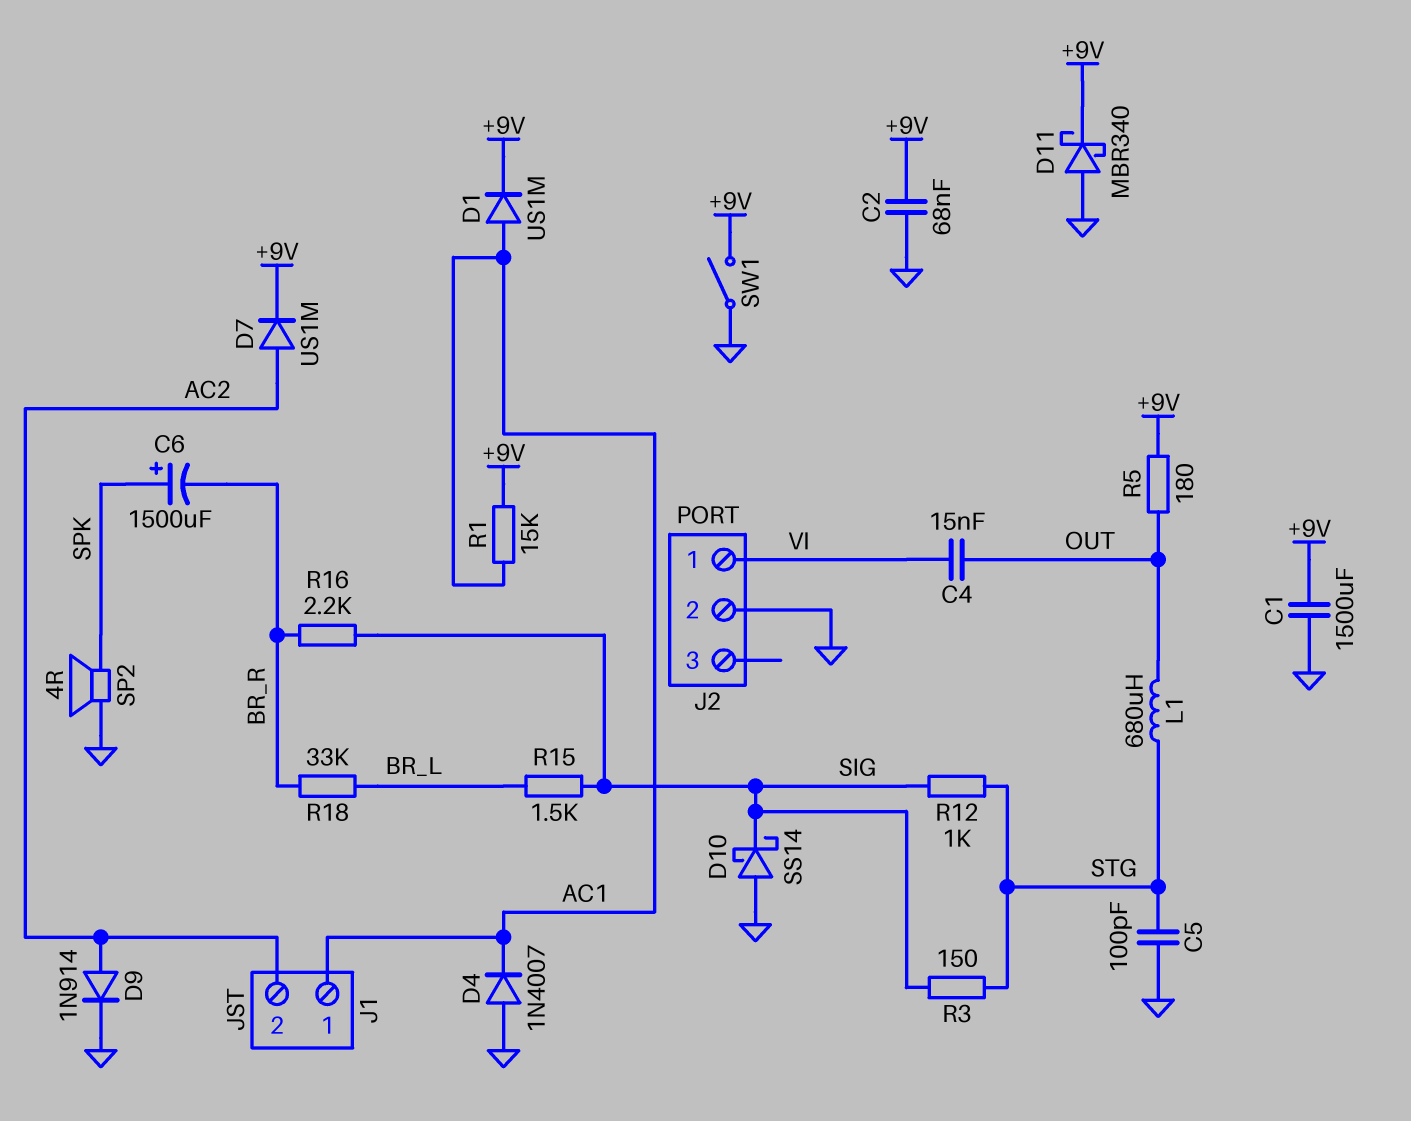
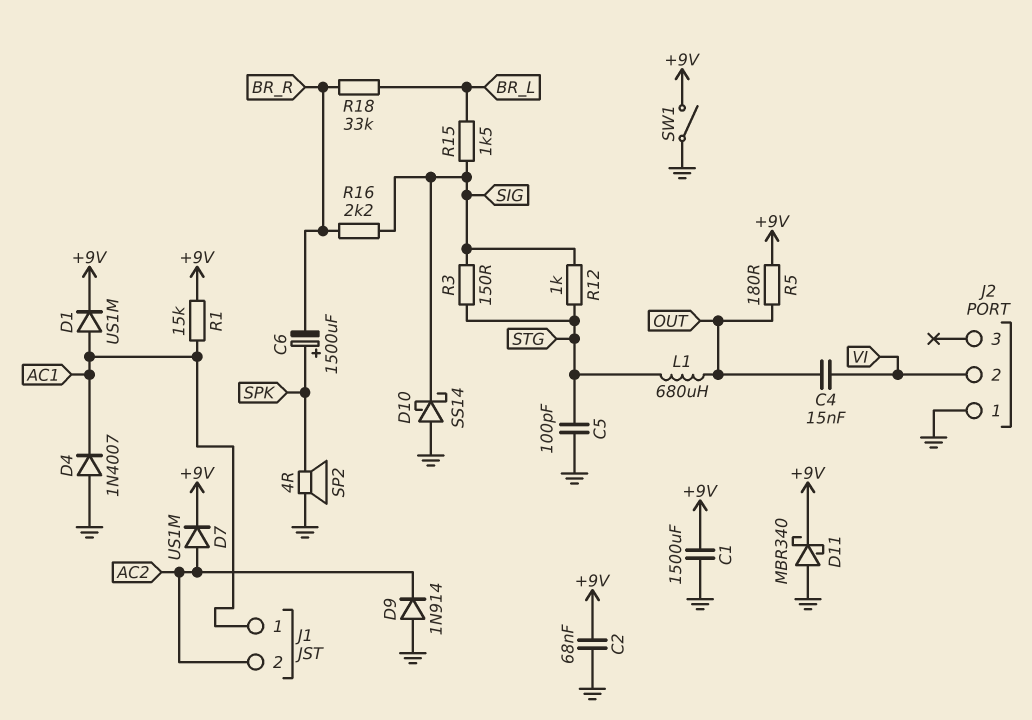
D9: diode 1N914 (A AC2, K GND) -> diode 1N914 (A GND, K AC2)
J2 pin 1: VI -> GND
J2 pin 2: GND -> VI

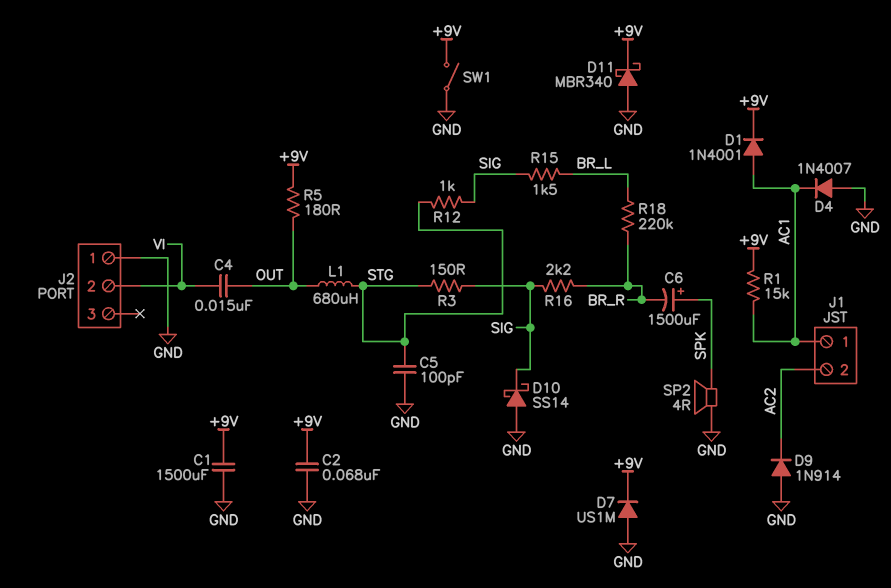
D1: diode US1M (A AC1, K +9V) -> diode 1N4001 (A AC1, K +9V)
D7: diode US1M (A AC2, K +9V) -> diode US1M (A GND, K +9V)
R18: 33k (BR_L, BR_R) -> 220k (BR_L, BR_R)

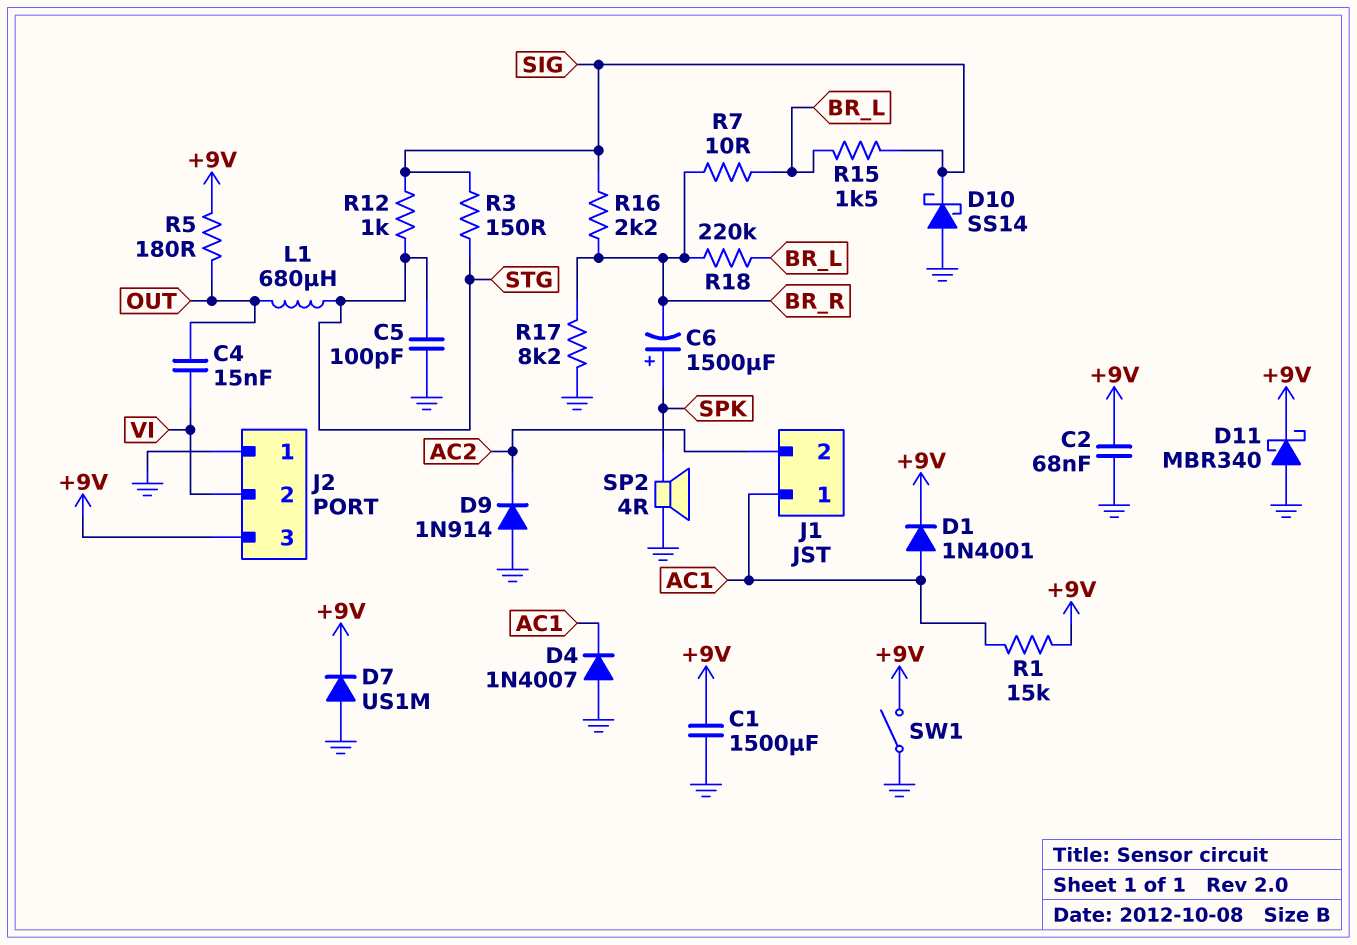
J2 pin 3: none -> +9V
R7: none -> 10 (BR_L, BR_R)
R17: none -> 8.2k (BR_R, GND)

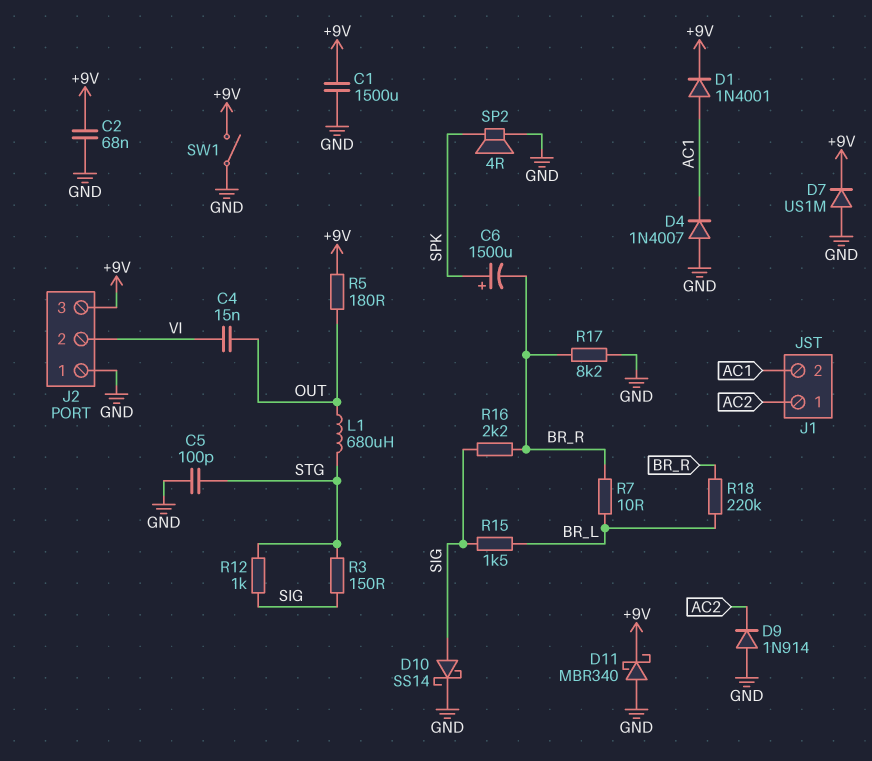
D10: schottky SS14 (A GND, K SIG) -> schottky SS14 (A SIG, K GND)
J1 pin 1: AC1 -> AC2
J1 pin 2: AC2 -> AC1
R1: 15k (+9V, AC1) -> none

